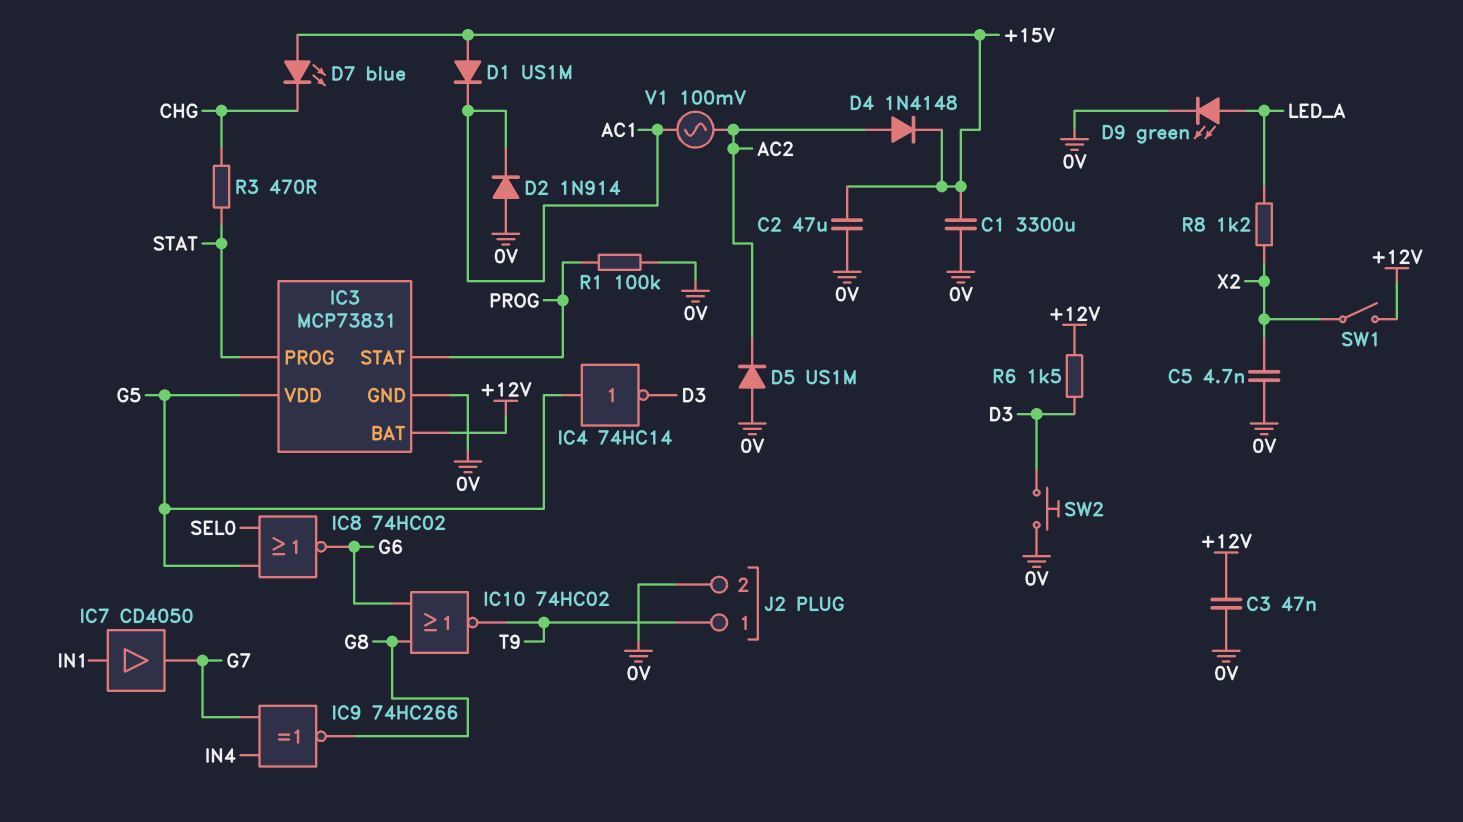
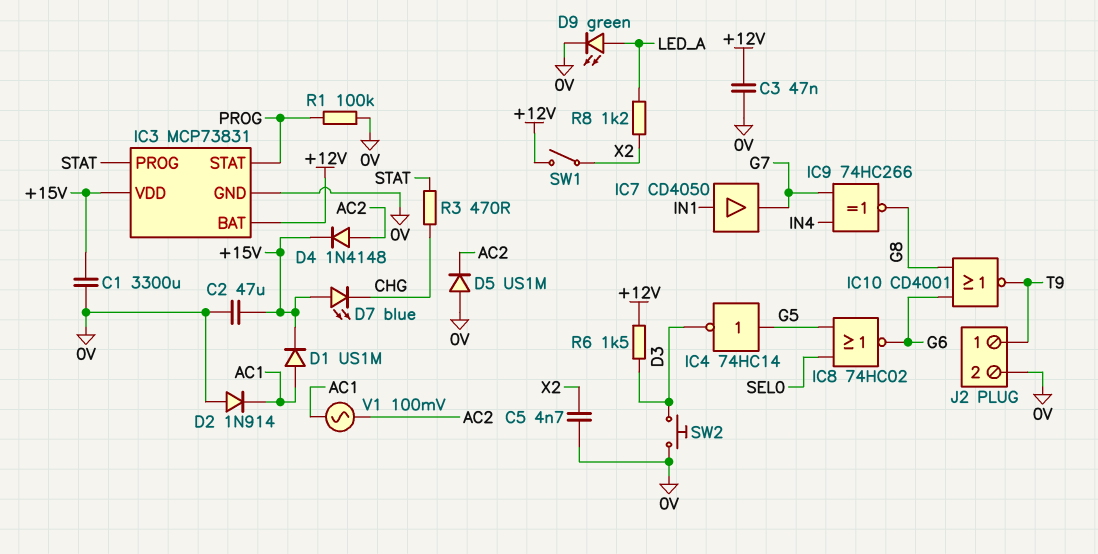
D1: diode US1M (A +15V, K AC1) -> diode US1M (A AC1, K +15V)
IC3 pin VDD: G5 -> +15V
IC10: NOR 74HC02 (in G6, in G8, out T9) -> NOR CD4001 (in G6, in G8, out T9)

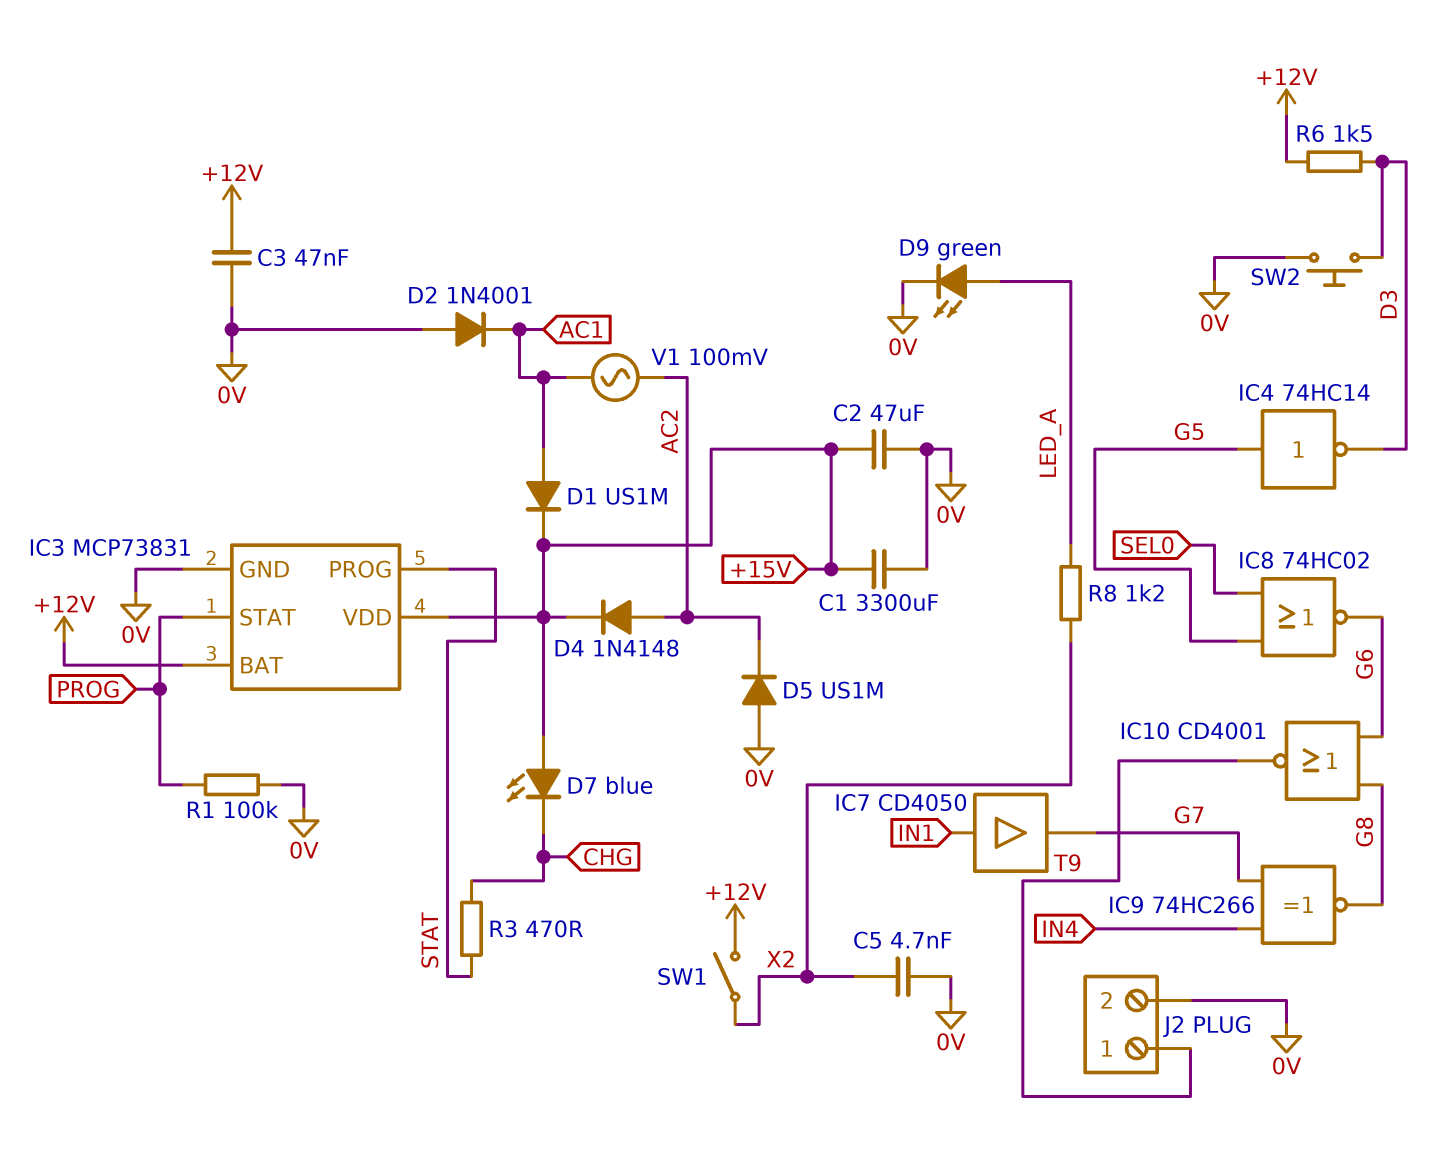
D2: diode 1N914 (A 0V, K AC1) -> diode 1N4001 (A 0V, K AC1)

